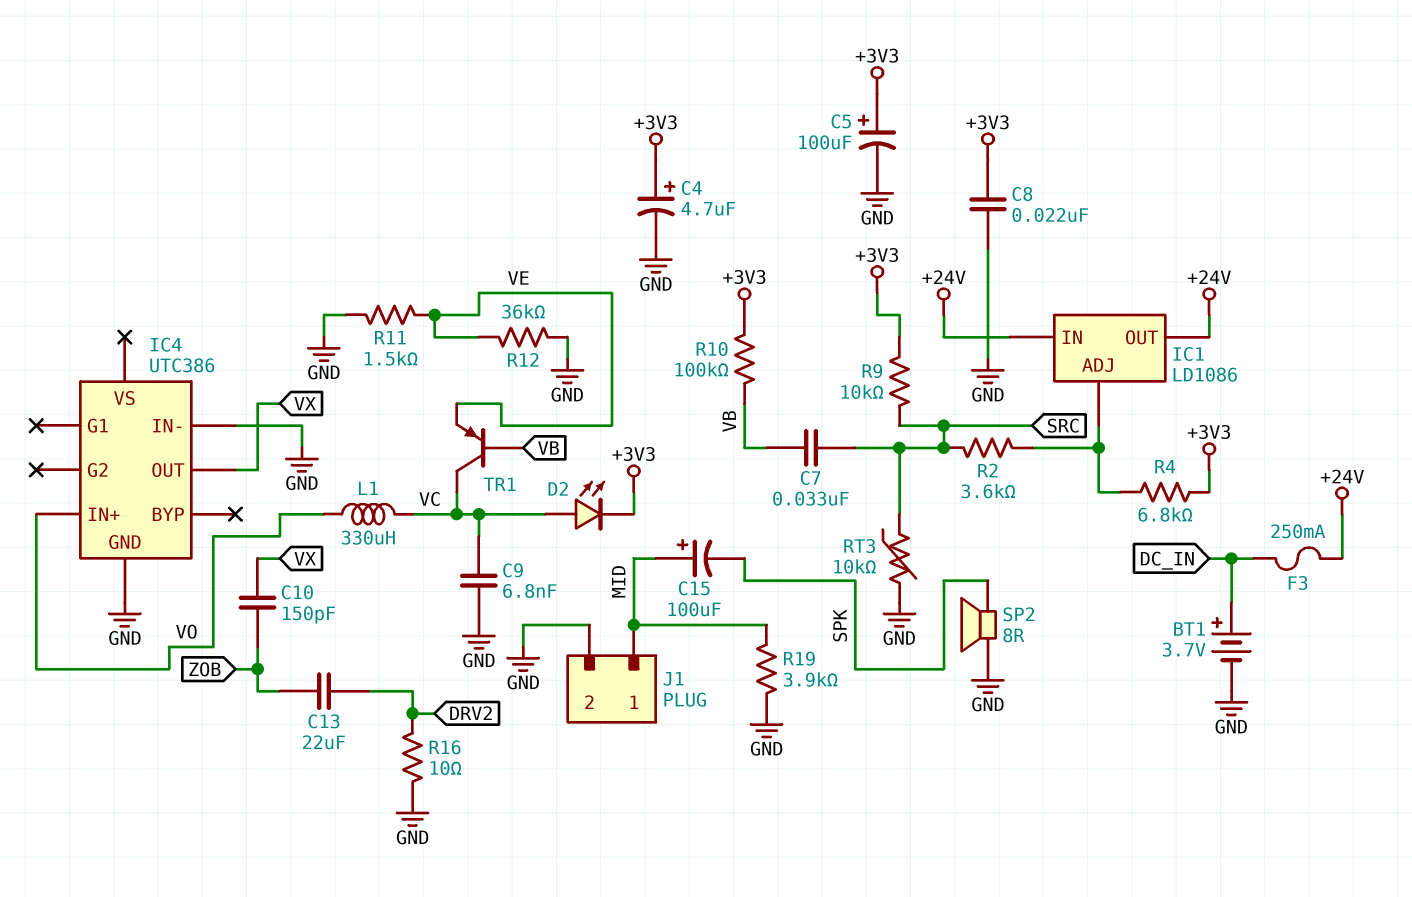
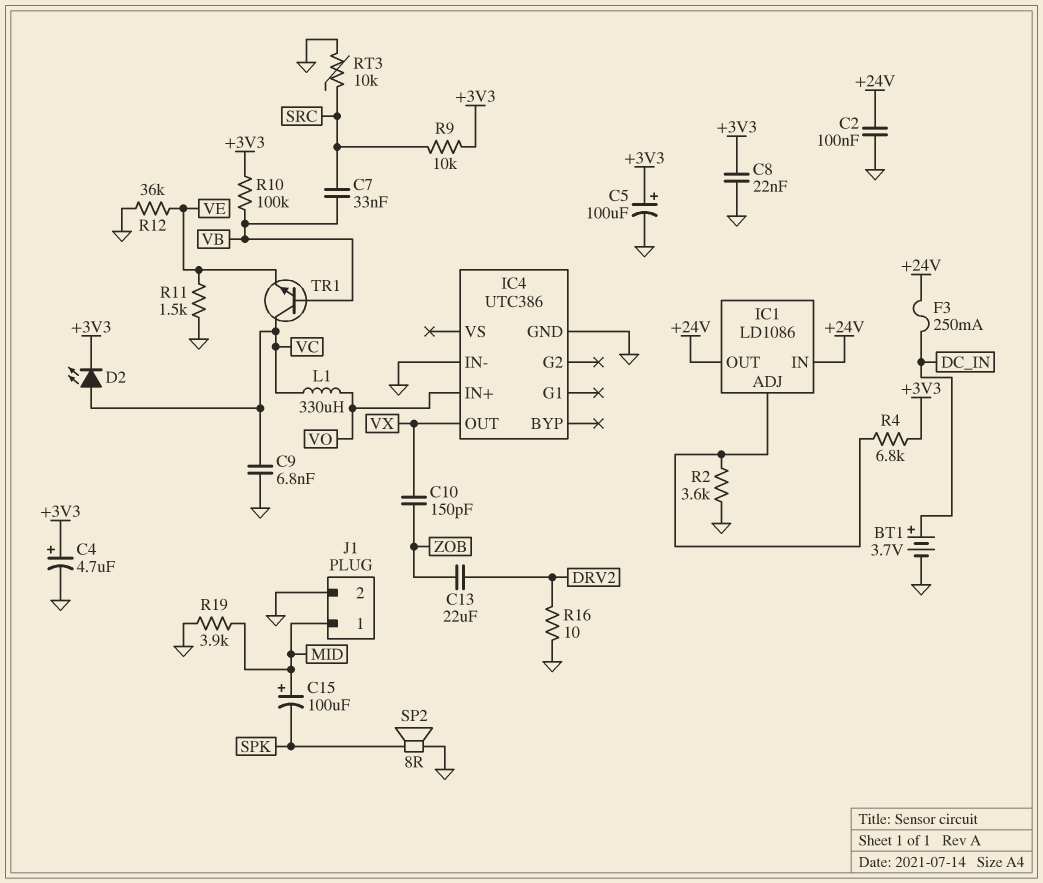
C2: none -> 100nF (+24V, GND)
R2: 3.6k (IC1/ADJ, SRC) -> 3.6k (GND, IC1/ADJ)
TR1: PNP (B VB, C VC, E VE) -> NPN (B VB, C VC, E VE)

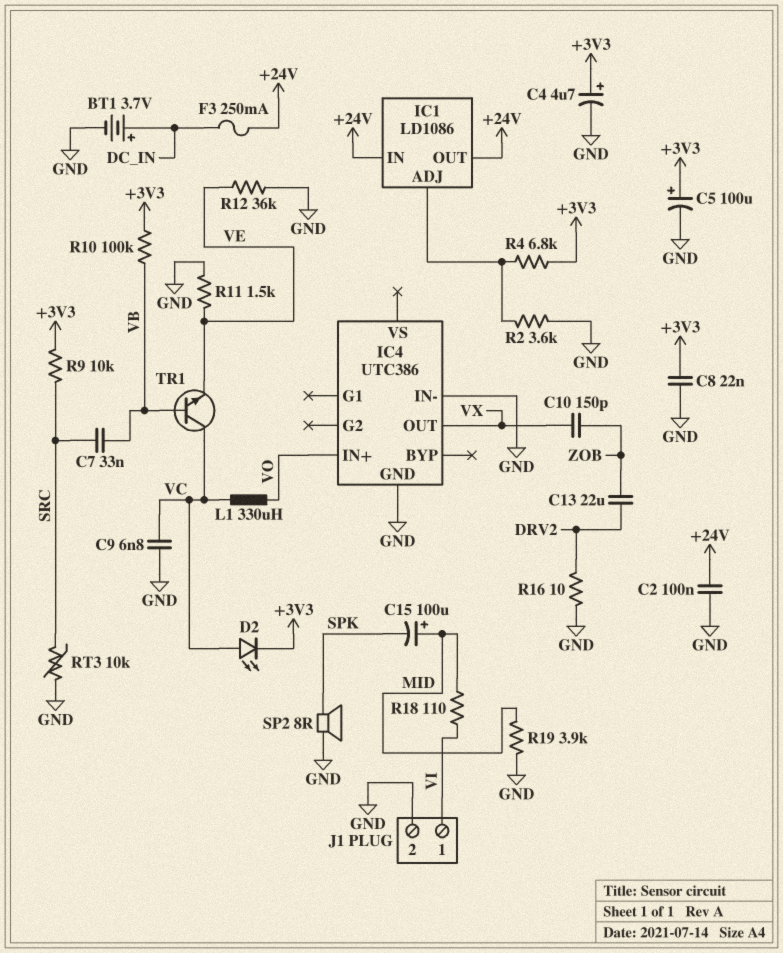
J1 pin 1: MID -> VI
R18: none -> 110 (MID, VI)

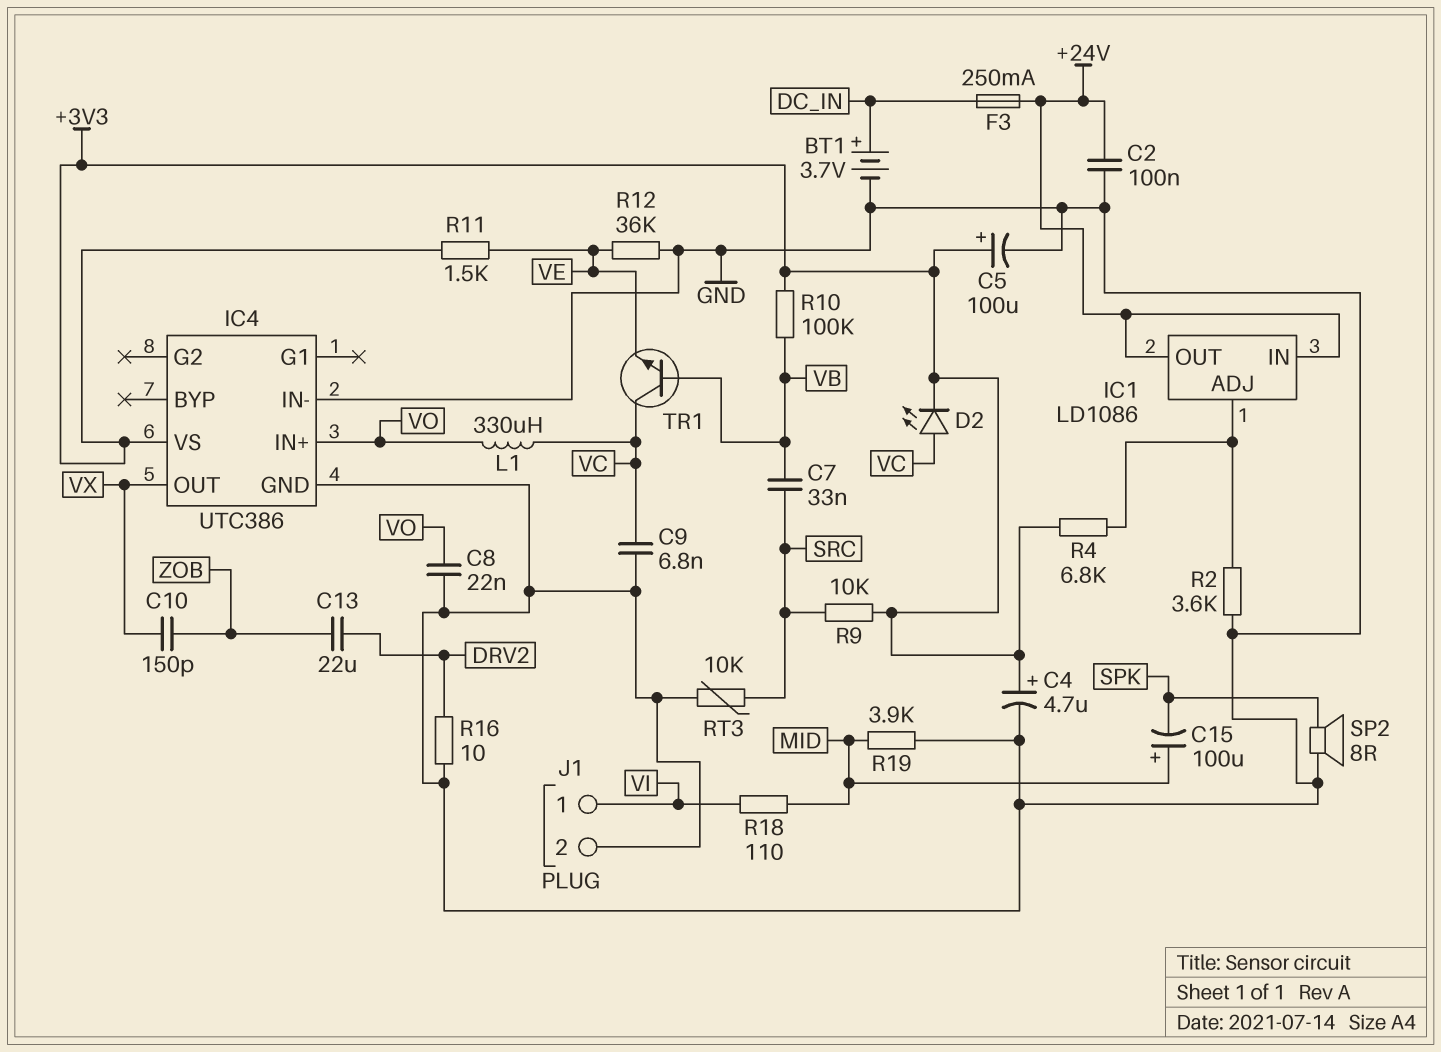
C8: 22nF (+3V3, GND) -> 22nF (GND, VO)
IC4 pin VS: none -> +3V3
R11: 1.5k (GND, VE) -> 1.5k (+3V3, VE)

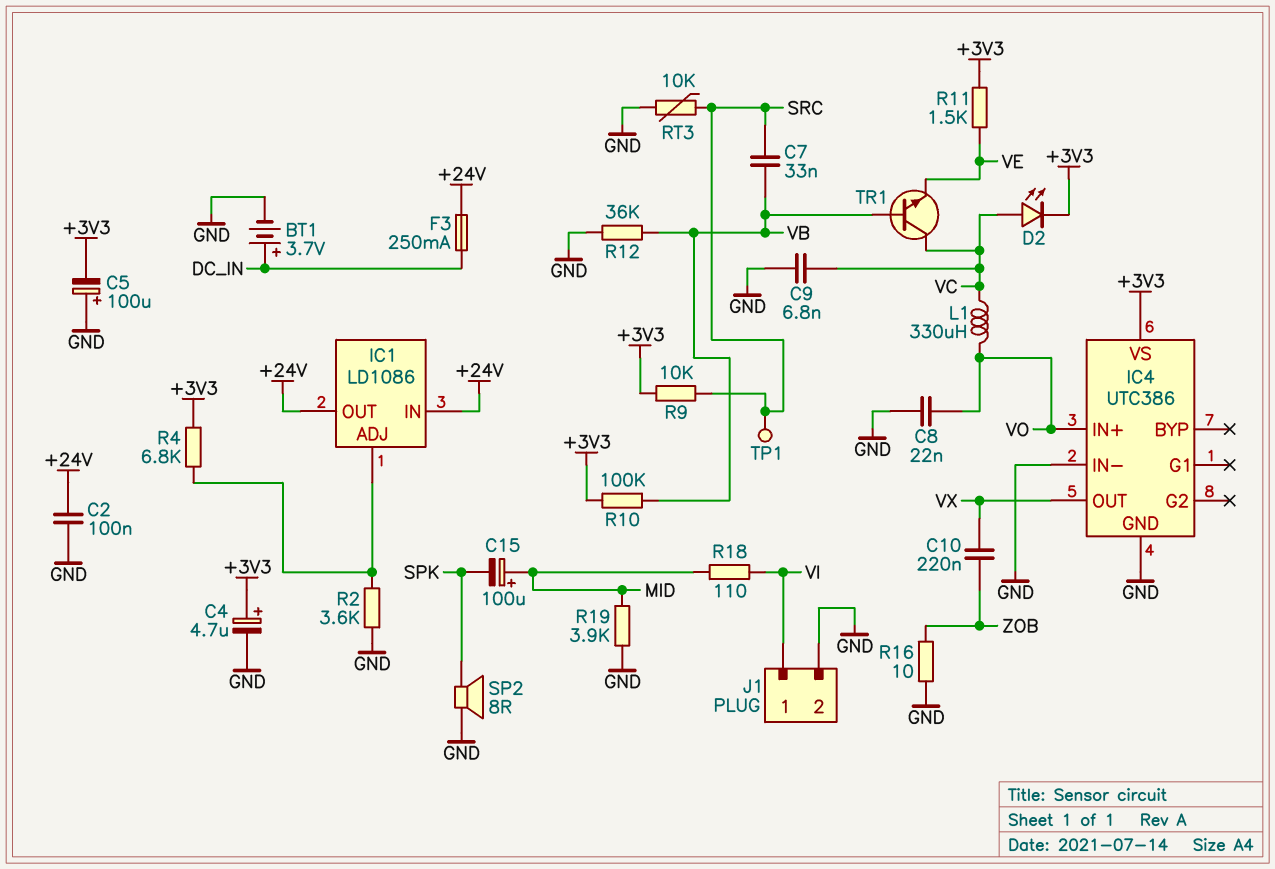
C5: 100uF (plus +3V3, minus GND) -> 100uF (plus GND, minus +3V3)
C10: 150pF (VX, ZOB) -> 220nF (VX, ZOB)
C13: 22uF (DRV2, ZOB) -> none
R12: 36k (GND, VE) -> 36k (GND, VB)
R16: 10 (DRV2, GND) -> 10 (GND, ZOB)
TP1: none -> test point (SRC)

